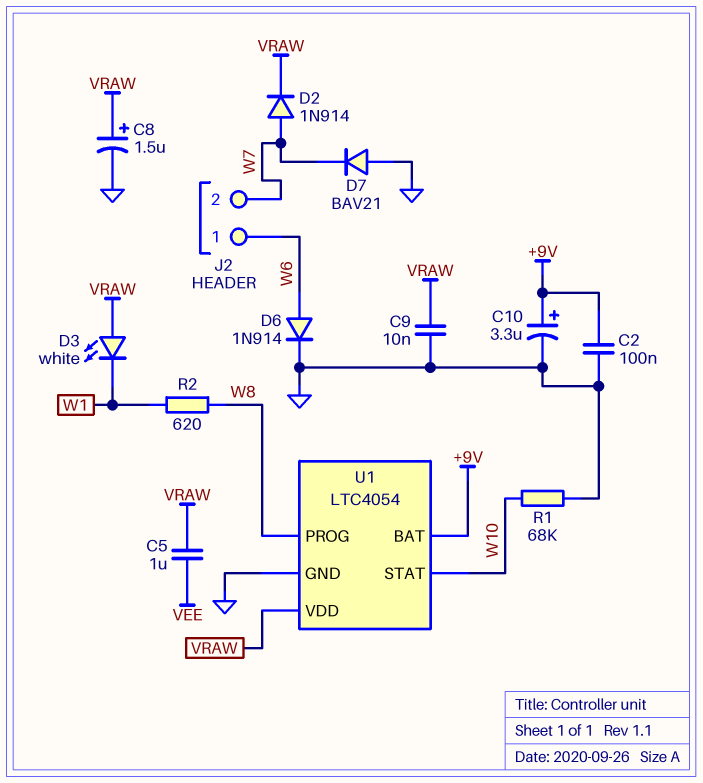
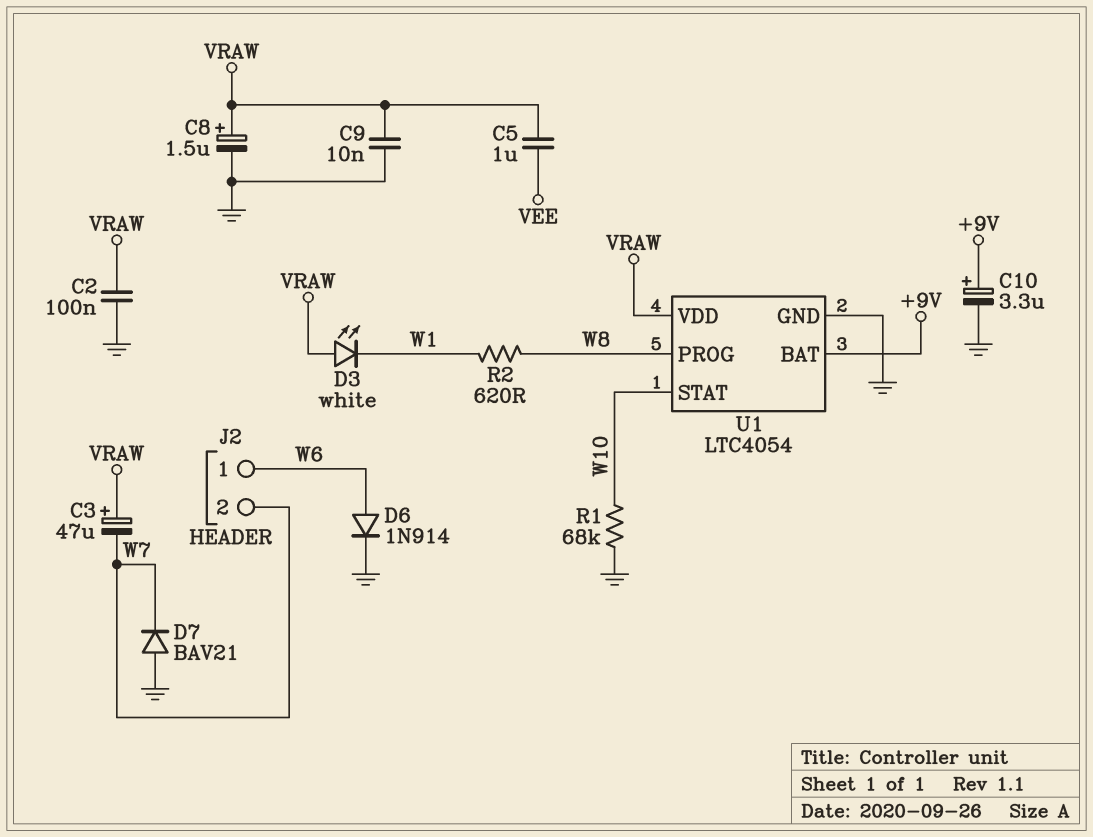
C2: 100nF (+9V, GND) -> 100nF (GND, VRAW)
C3: none -> 47uF (plus VRAW, minus W7)
D2: diode 1N914 (A W7, K VRAW) -> none

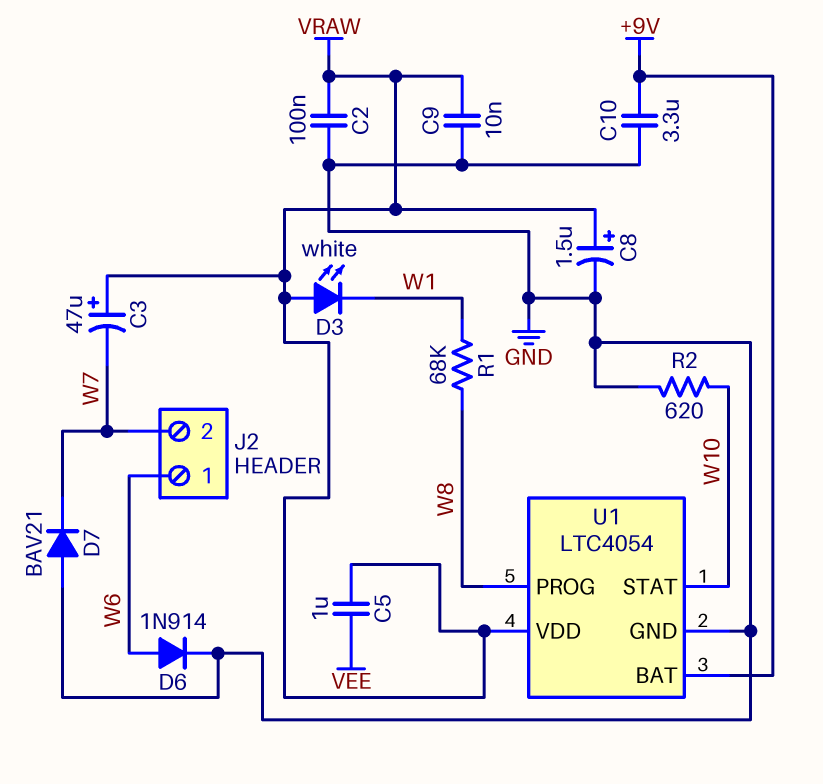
C10: 3.3uF (plus +9V, minus GND) -> 3.3uF (+9V, GND)
R1: 68k (GND, W10) -> 68k (W1, W8)
R2: 620 (W1, W8) -> 620 (GND, W10)

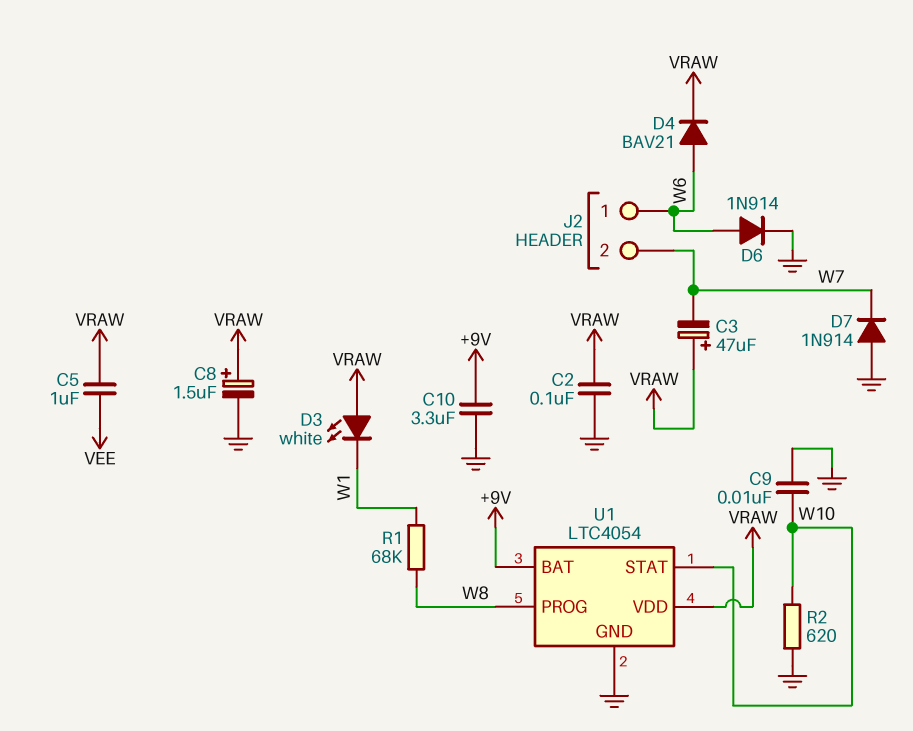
C9: 10nF (GND, VRAW) -> 10nF (GND, W10)
D4: none -> diode BAV21 (A W6, K VRAW)
D7: diode BAV21 (A GND, K W7) -> diode 1N914 (A GND, K W7)

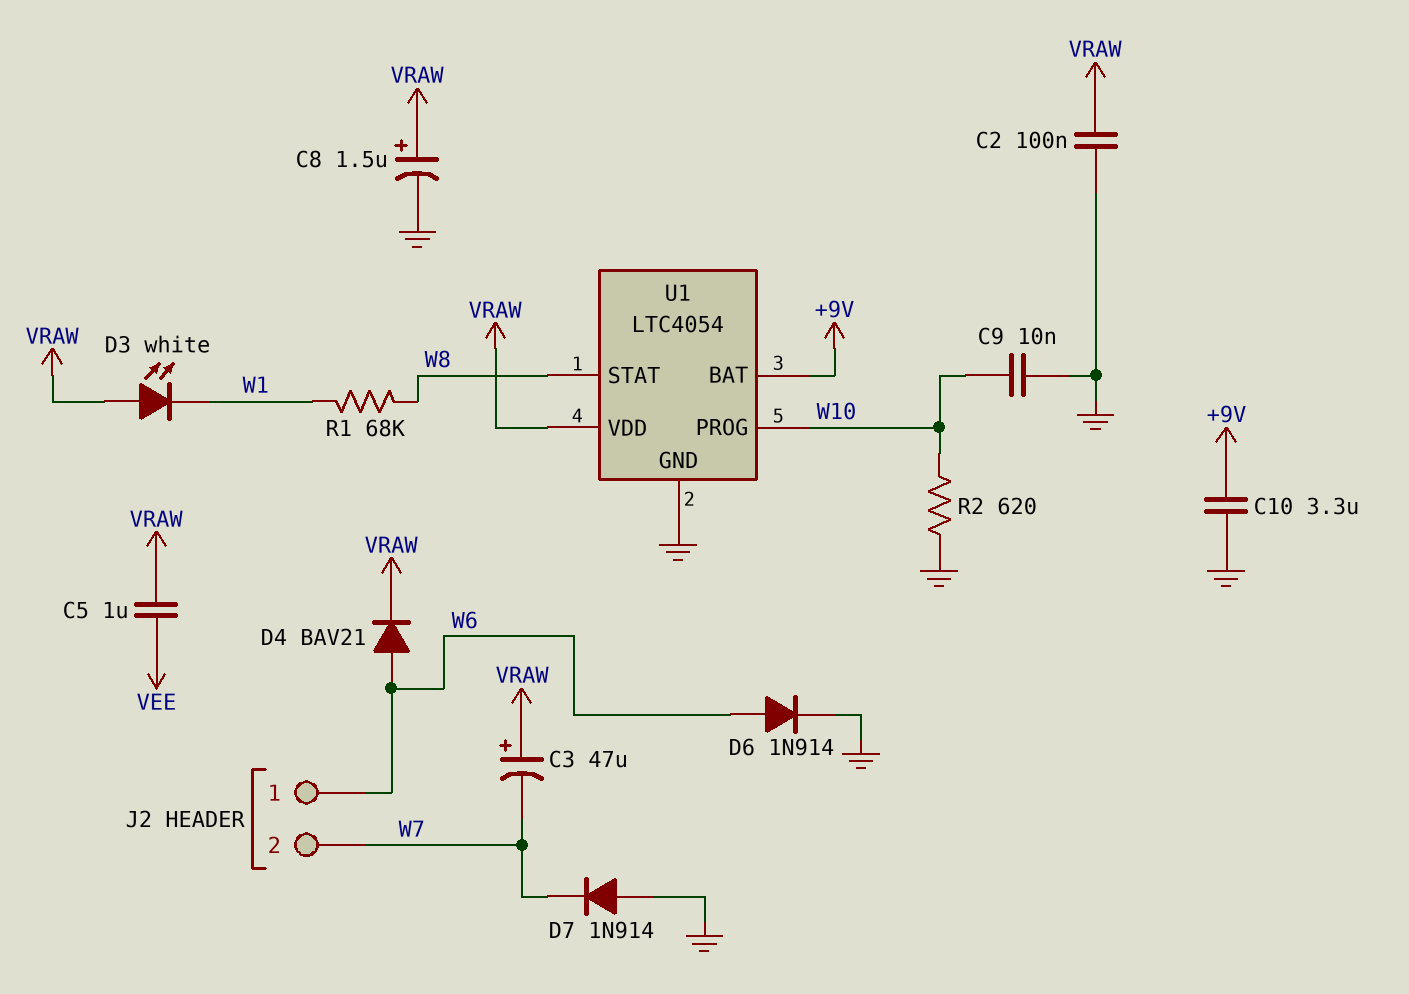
U1 pin PROG: W8 -> W10
U1 pin STAT: W10 -> W8

